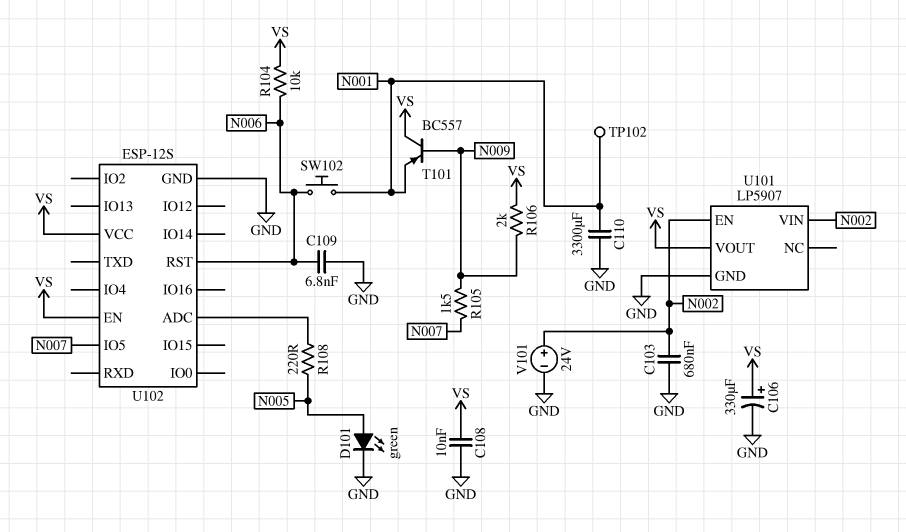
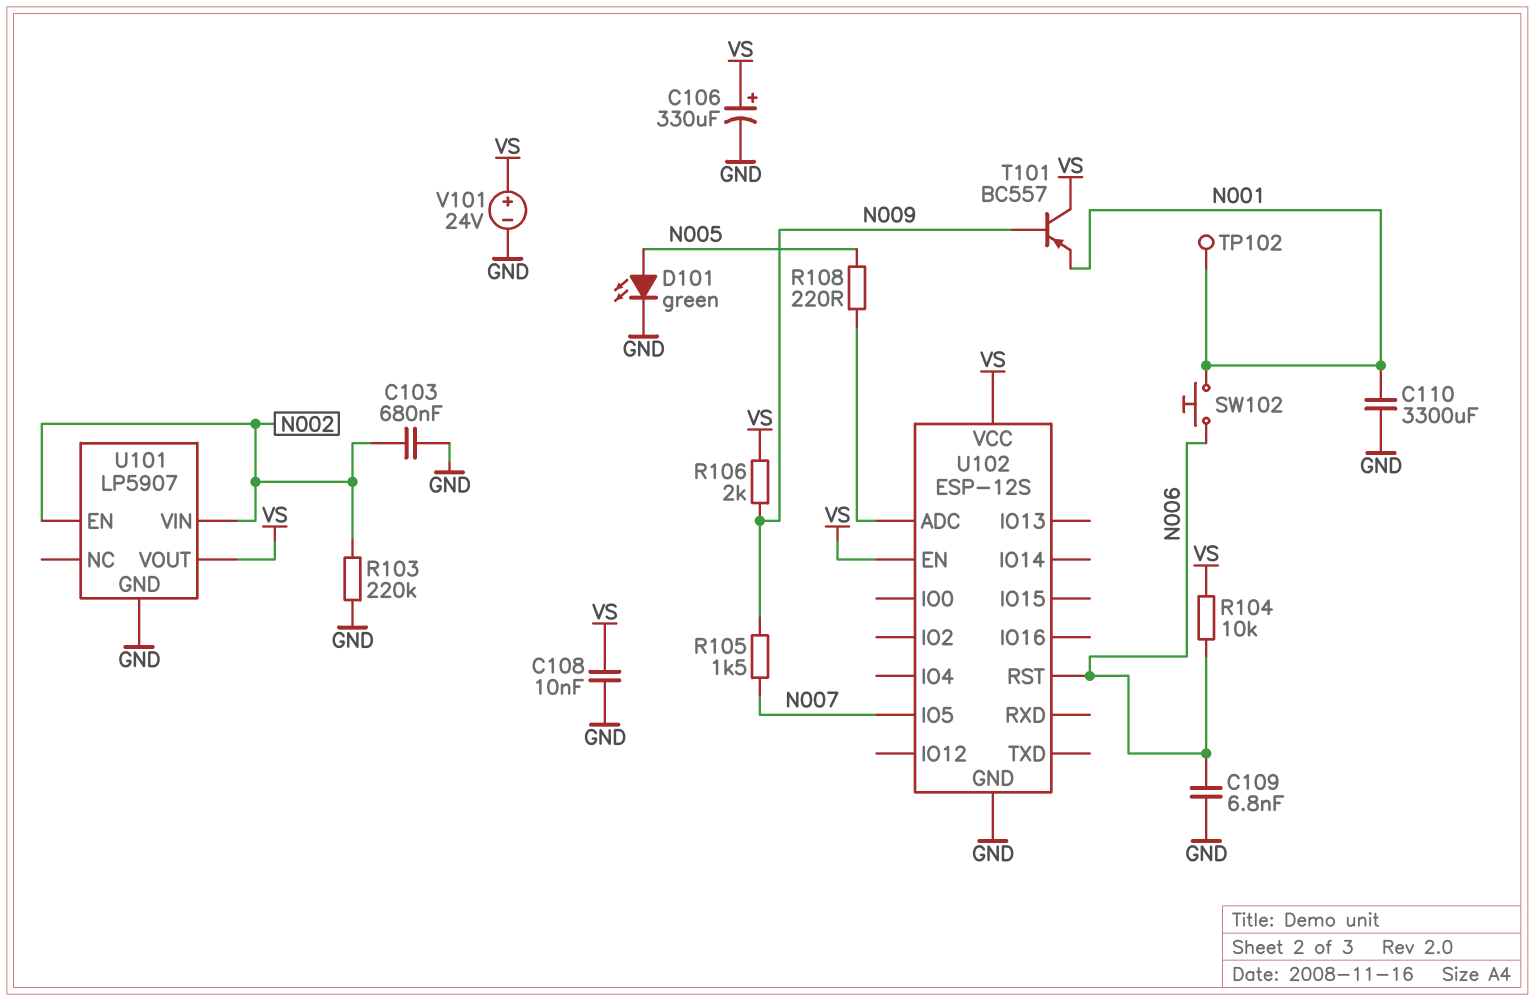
R103: none -> 220k (GND, N002)
V101: 24V (plus N002, minus GND) -> 24V (plus VS, minus GND)

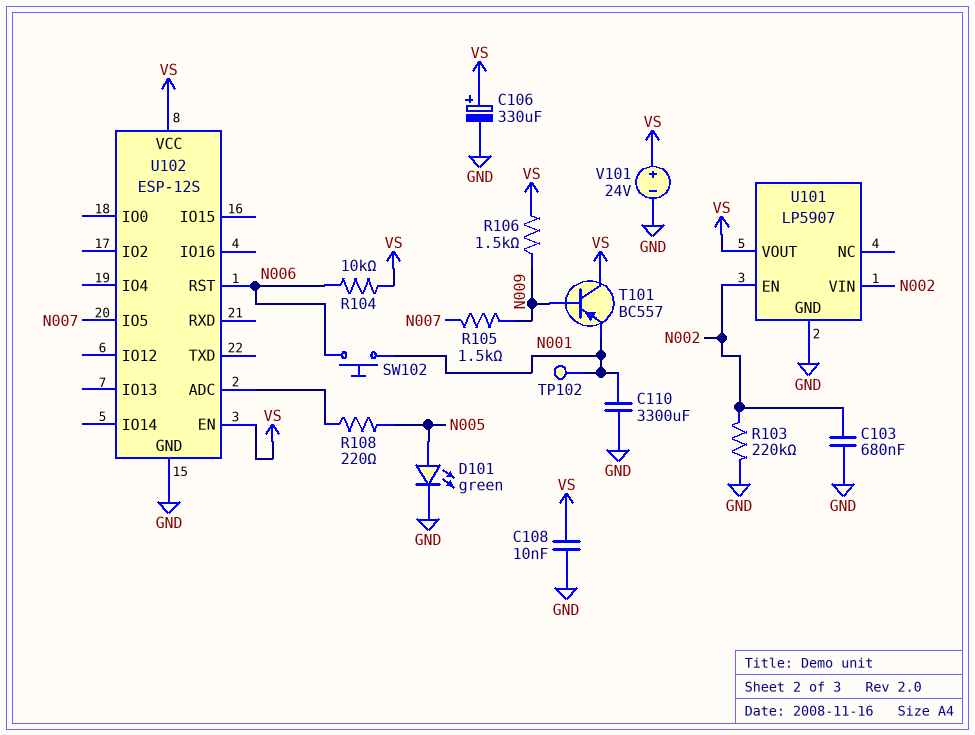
C109: 6.8nF (GND, N006) -> none
R106: 2k (N009, VS) -> 1.5k (N009, VS)

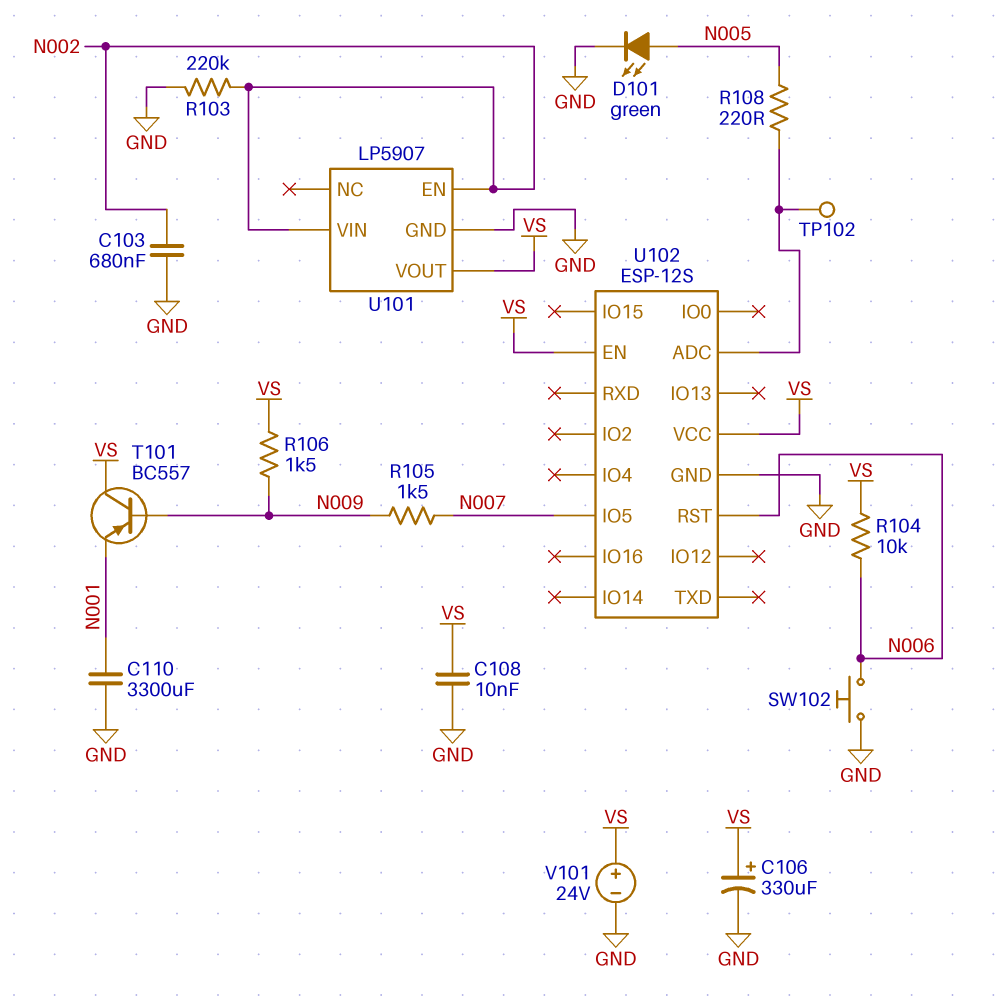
SW102: button (N001, N006) -> button (GND, N006)
TP102: test point (N001) -> test point (U102/ADC)

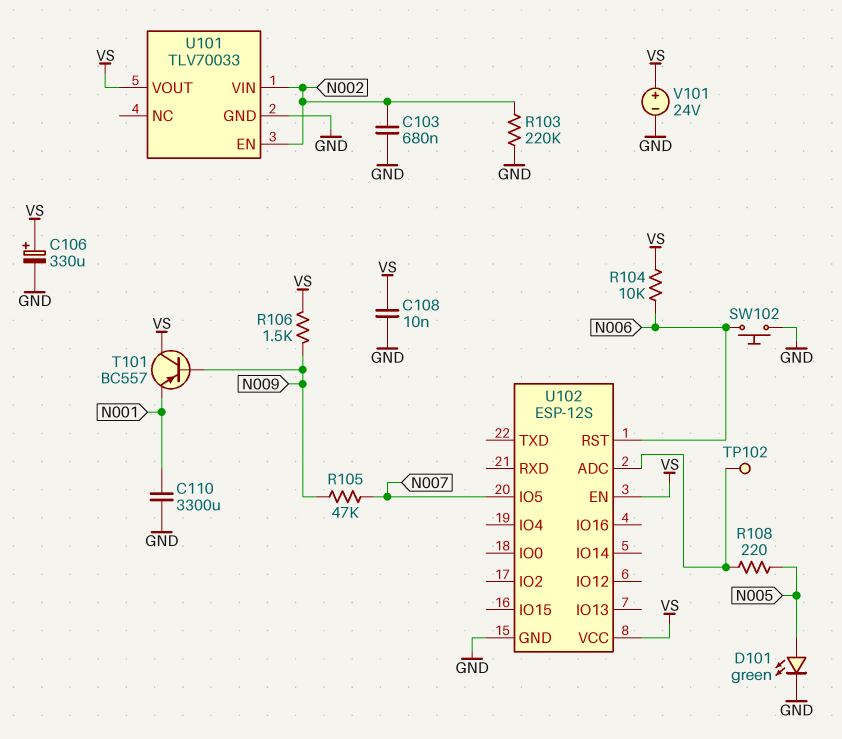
R105: 1.5k (N007, N009) -> 47k (N007, N009)
U101: LP5907 -> TLV70033

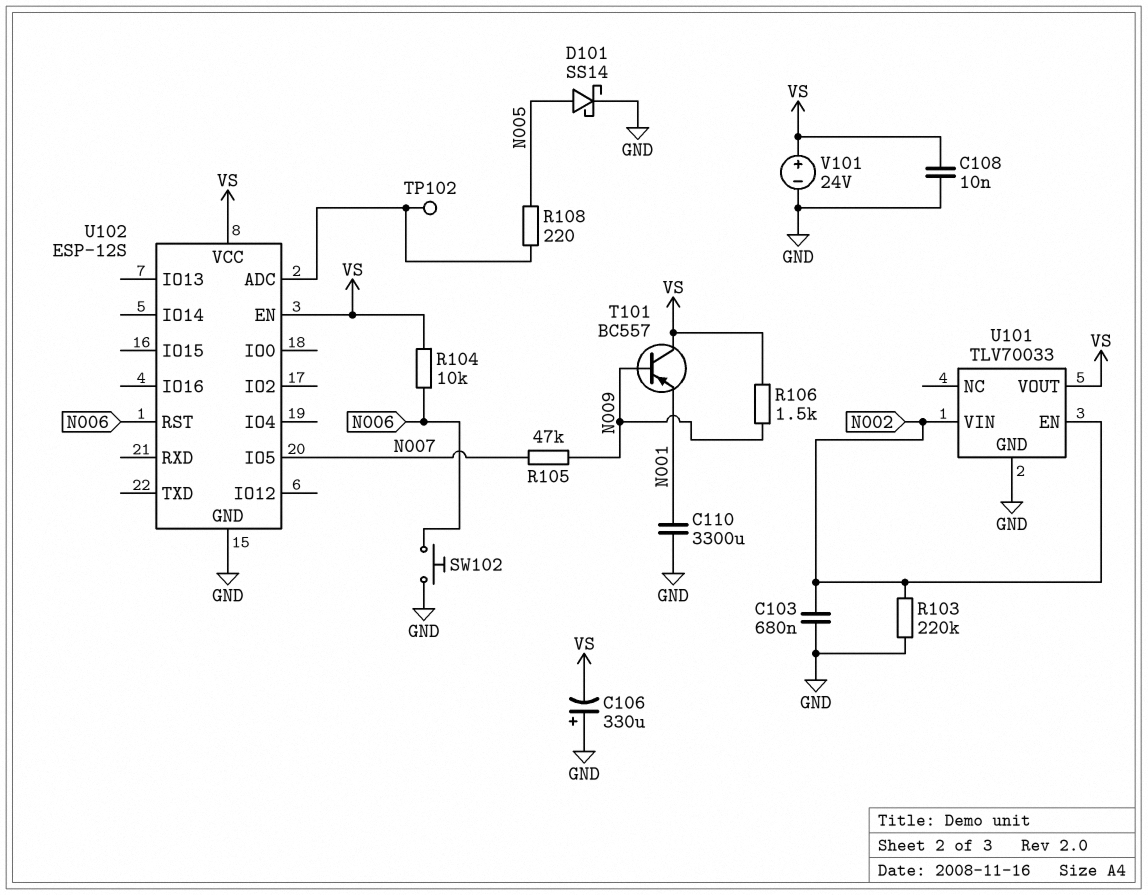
C106: 330uF (plus VS, minus GND) -> 330uF (plus GND, minus VS)
D101: LED green (A N005, K GND) -> schottky SS14 (A N005, K GND)

